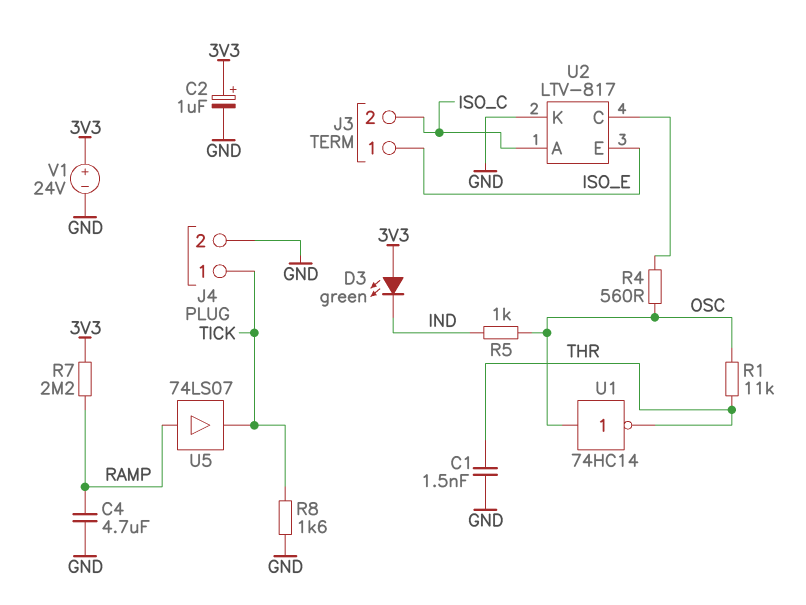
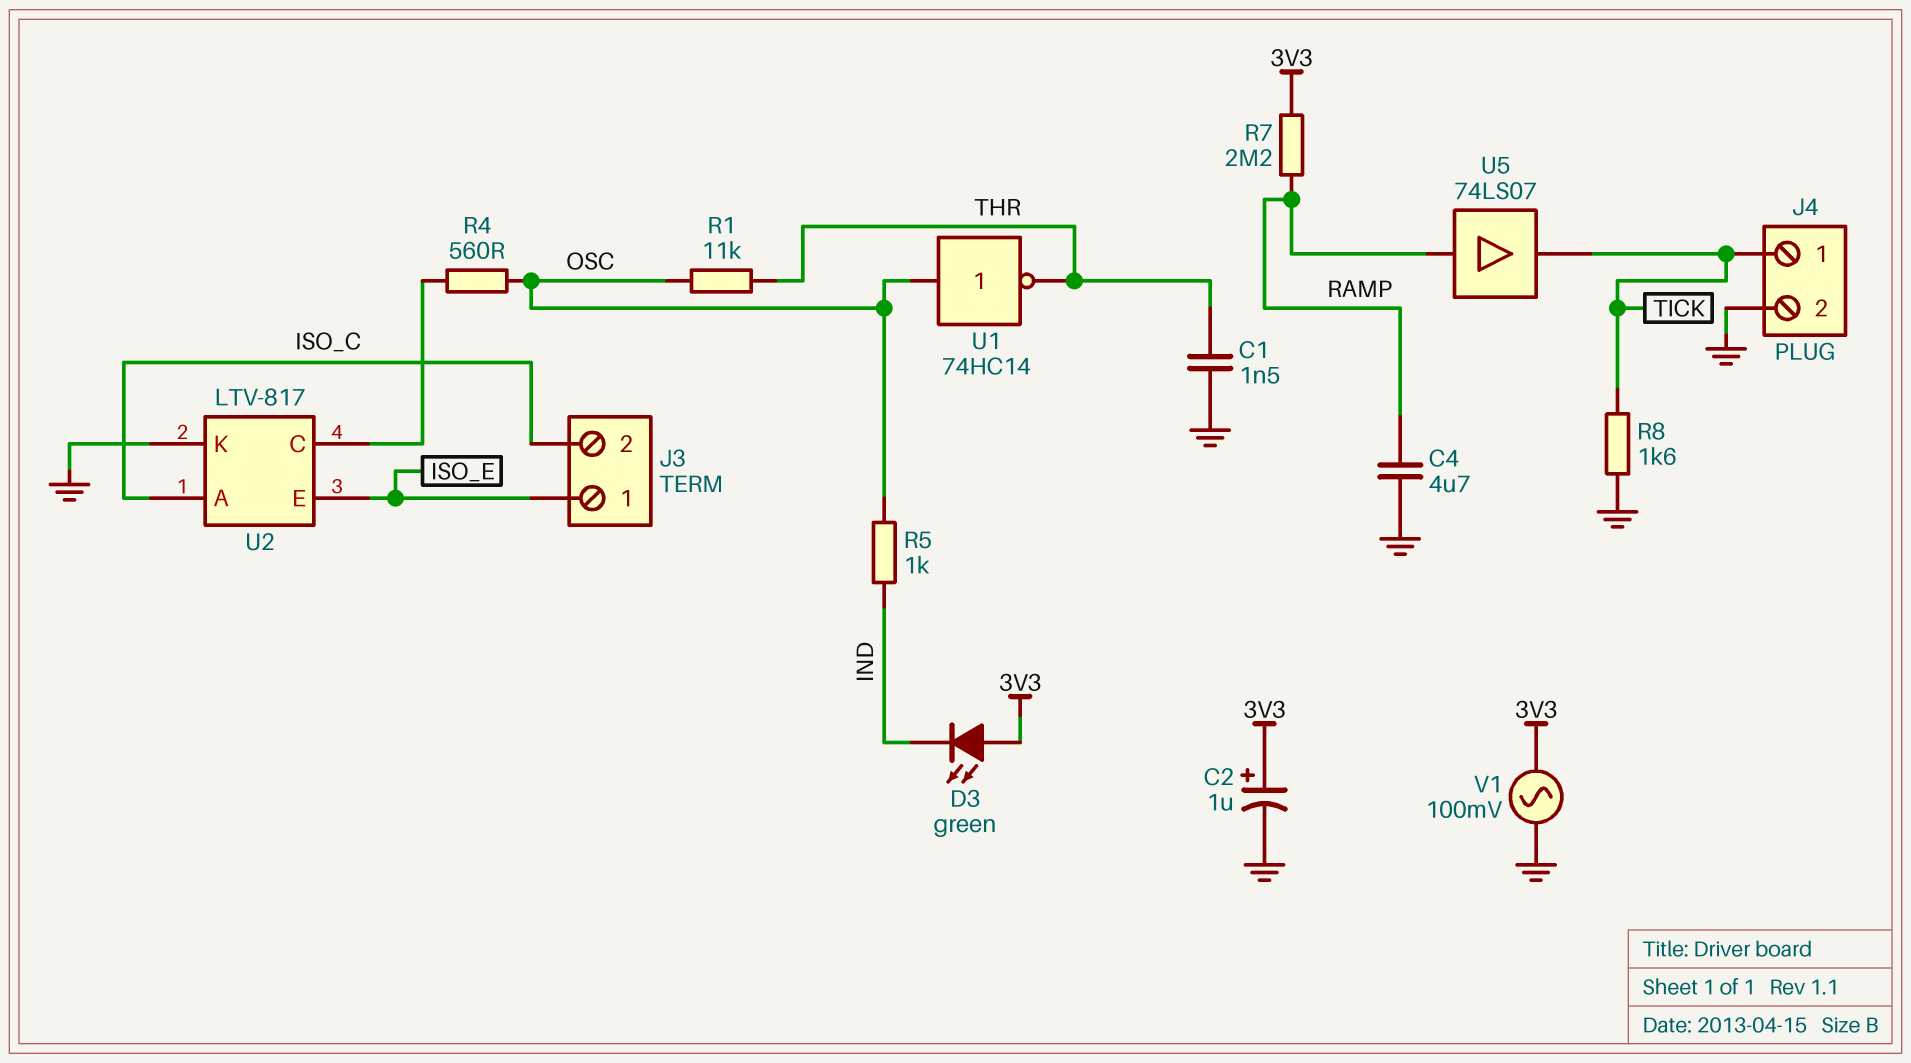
V1: 24V (plus 3V3, minus GND) -> AC 100mV (3V3, GND)

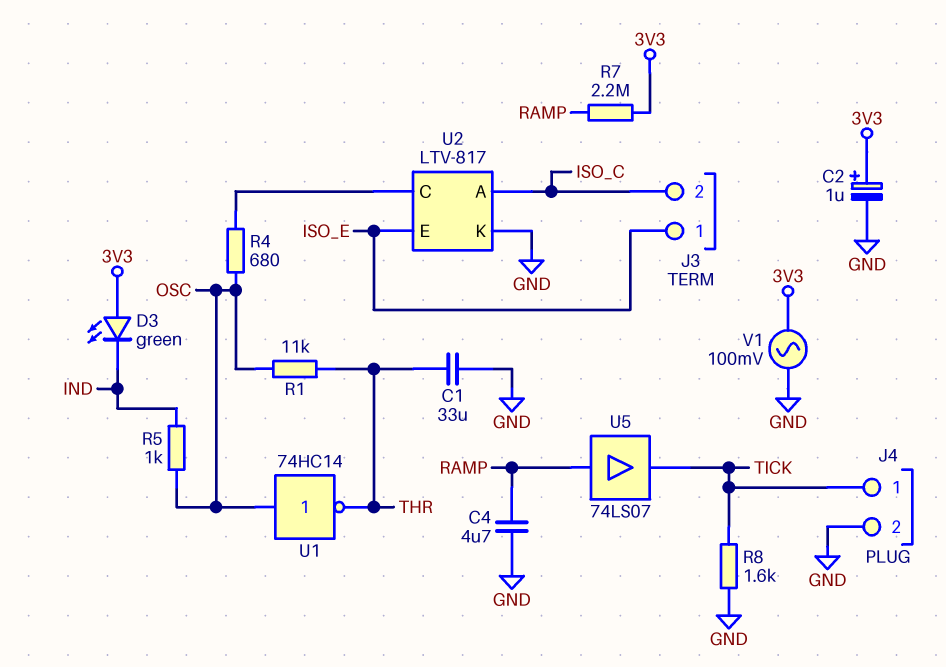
C1: 1.5nF (GND, THR) -> 33uF (GND, THR)
R4: 560 (OSC, U2/C) -> 680 (OSC, U2/C)

